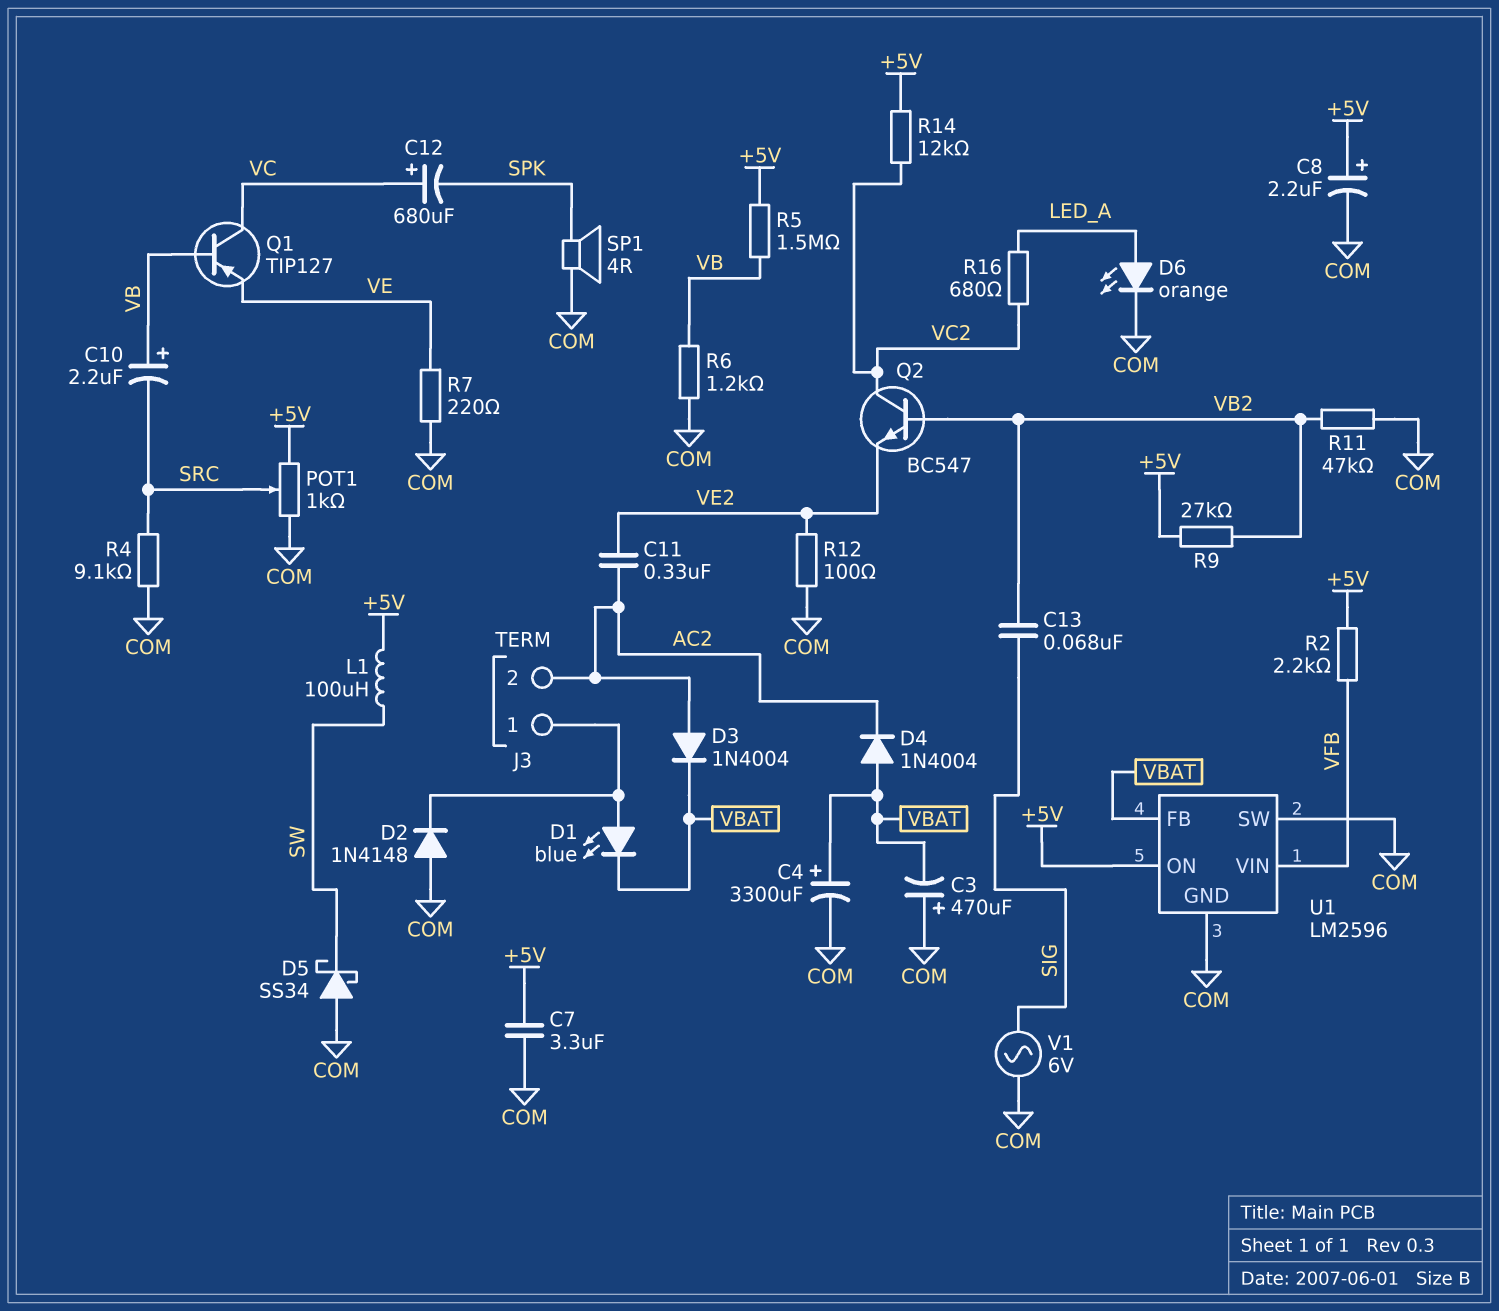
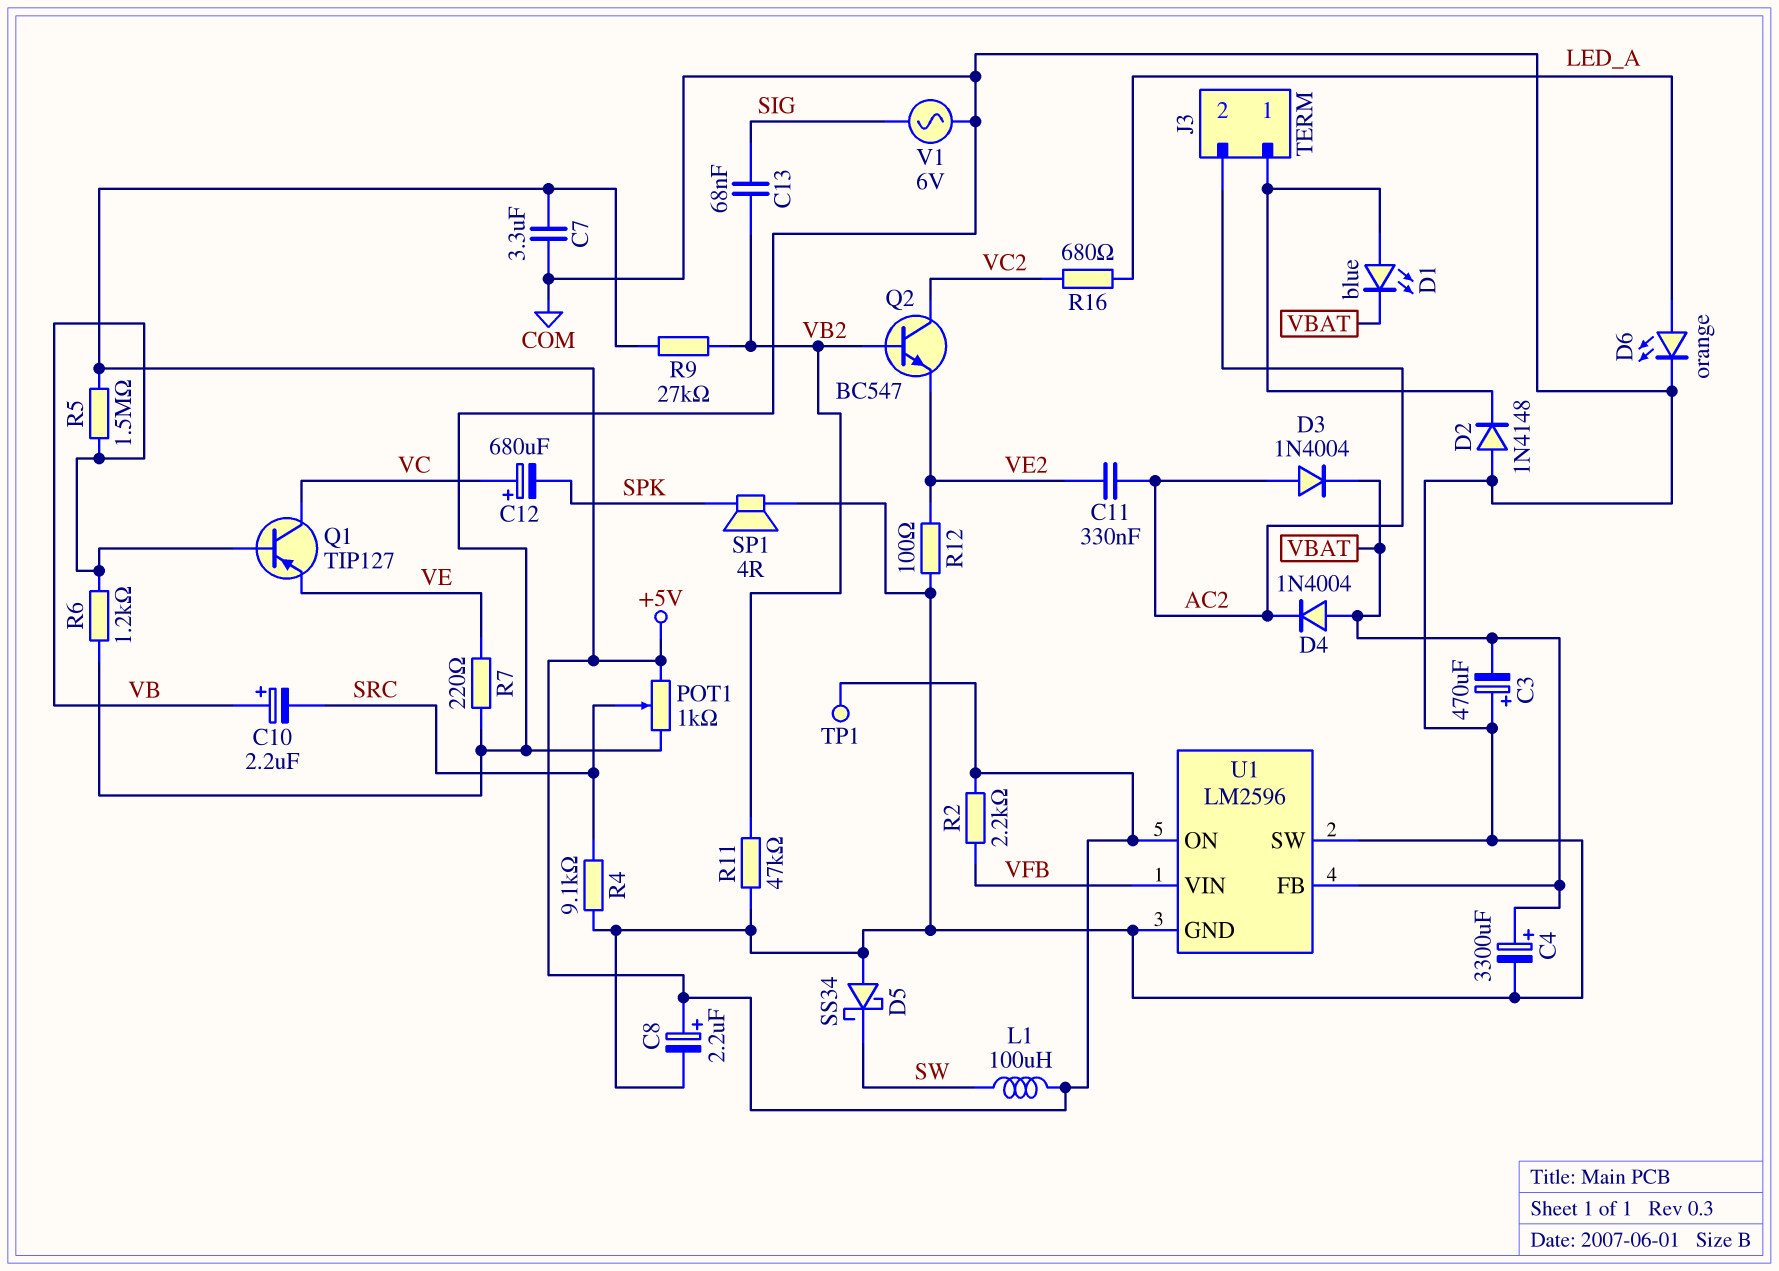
R14: 12k (+5V, VC2) -> none
TP1: none -> test point (+5V)

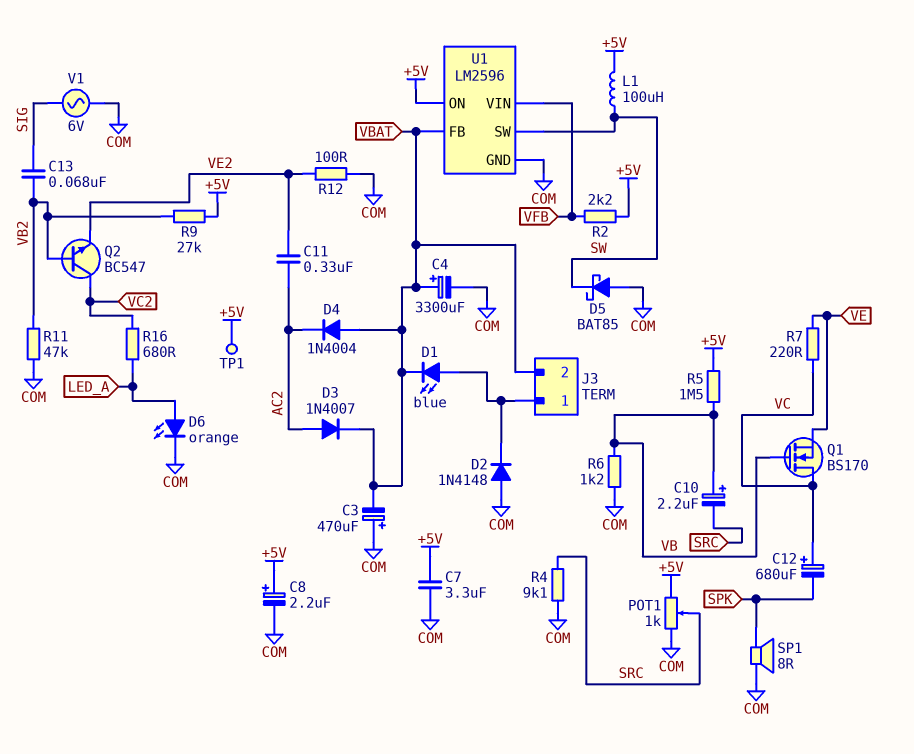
D3: diode 1N4004 (A AC2, K VBAT) -> diode 1N4007 (A AC2, K VBAT)
D5: schottky SS34 (A COM, K SW) -> schottky BAT85 (A COM, K SW)
J3 pin 2: AC2 -> VBAT
Q1: PNP TIP127 (B VB, C VC, E VE) -> NMOS BS170 (G VB, D VC, S VE)
R7: 220 (COM, VE) -> 220 (VC, VE)
SP1: speaker 4R (COM, SPK) -> speaker 8R (COM, SPK)
U1 pin SW: COM -> SW

